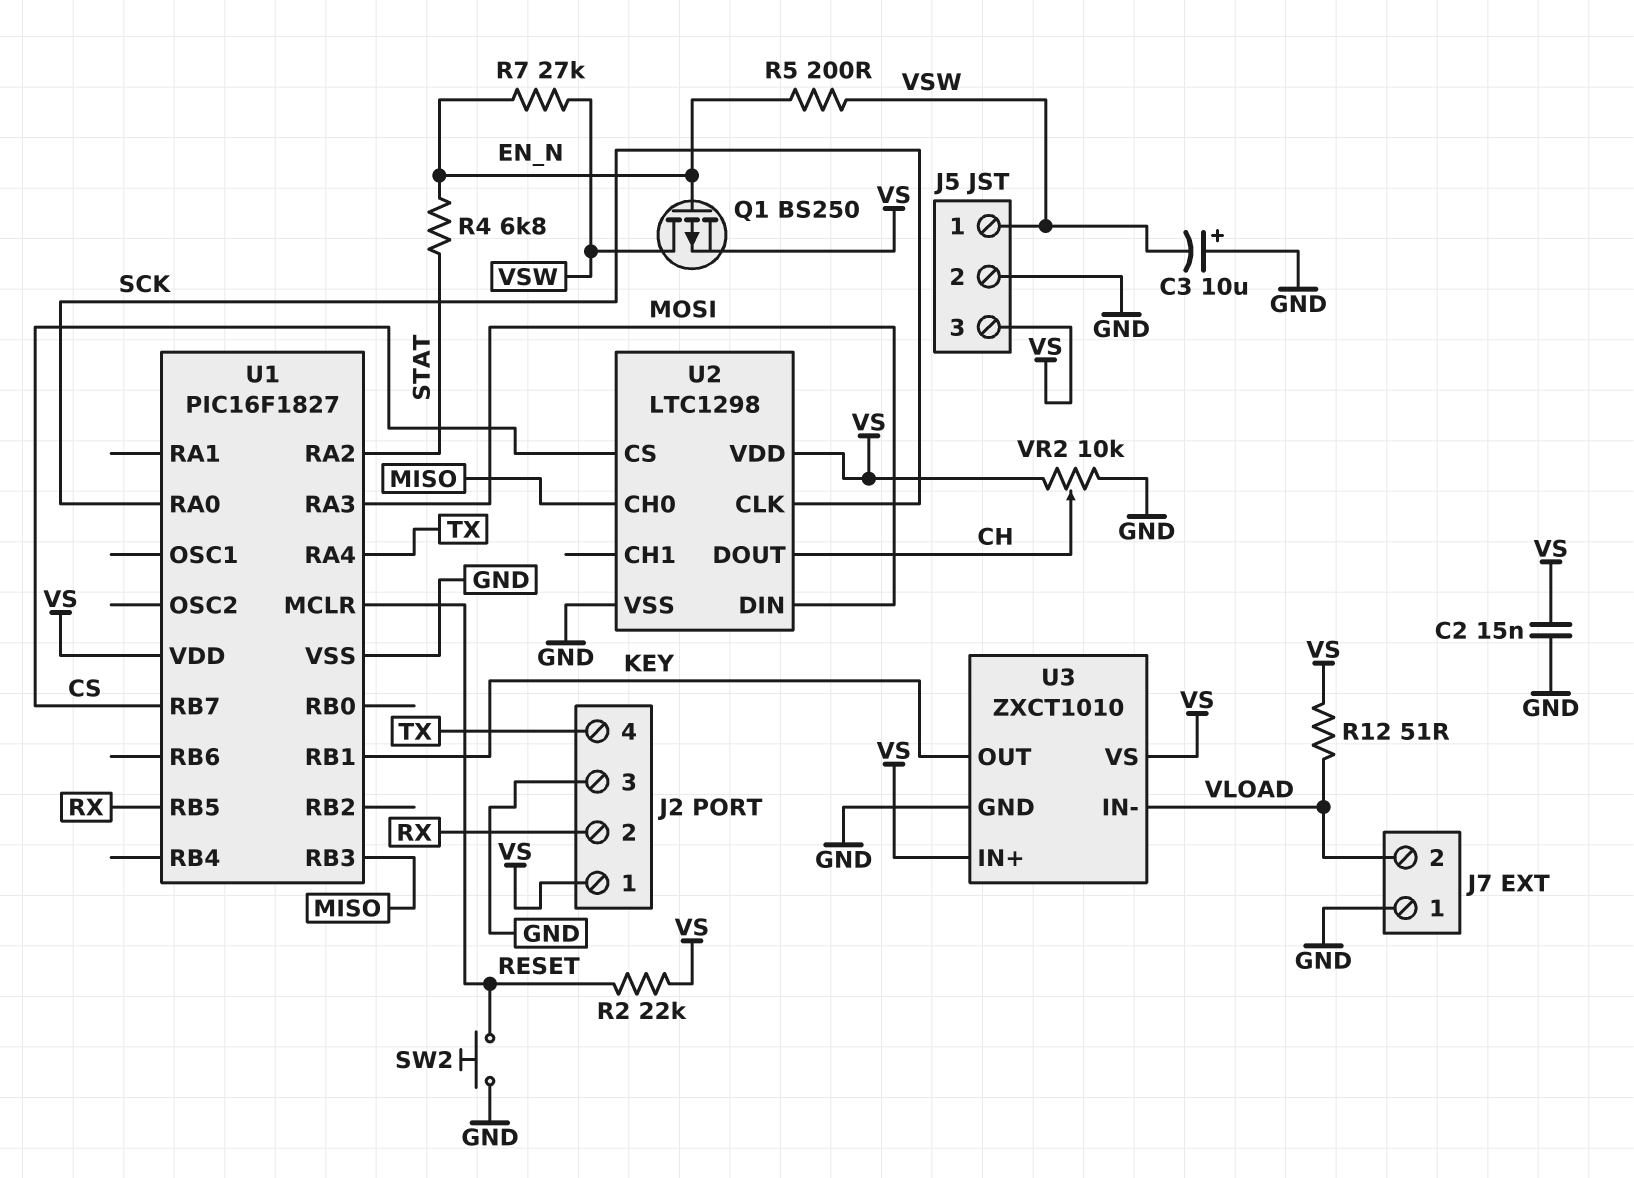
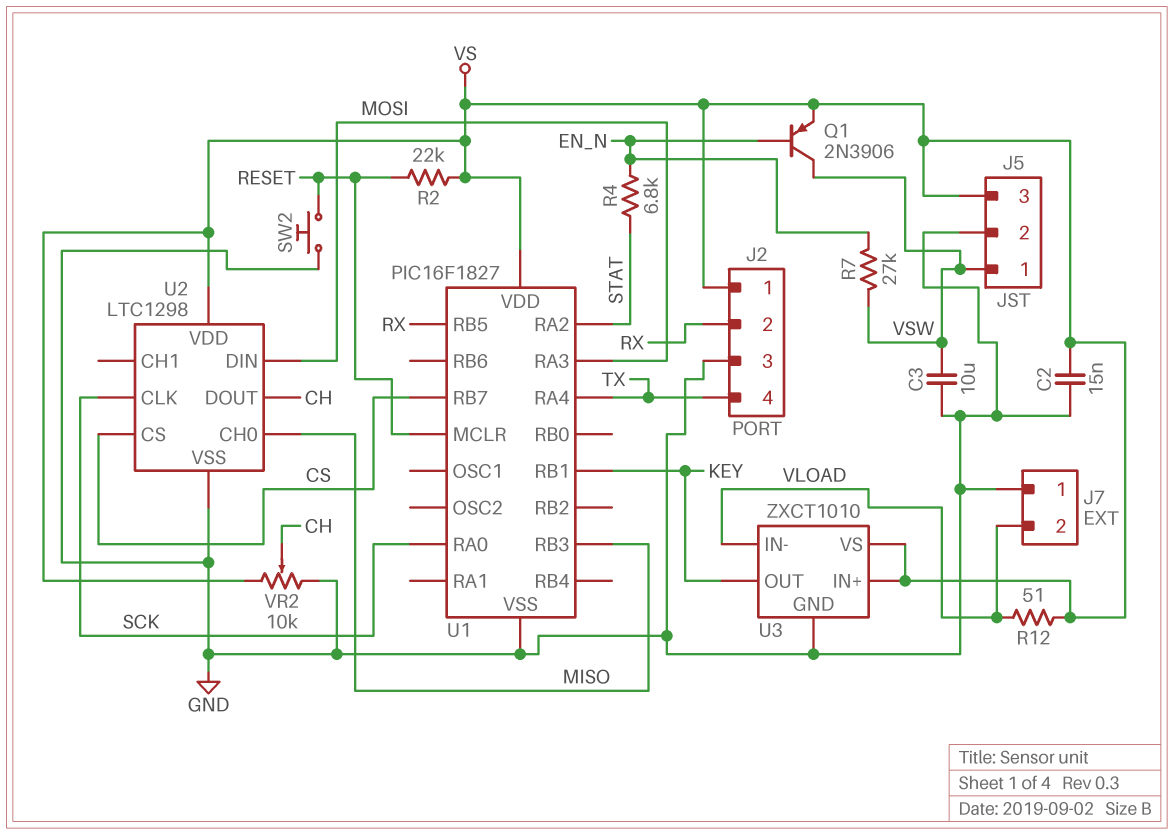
C3: 10uF (plus GND, minus VSW) -> 10uF (GND, VSW)
Q1: PMOS BS250 (G EN_N, D VSW, S VS) -> PNP 2N3906 (B EN_N, C VSW, E VS)
R5: 200 (EN_N, VSW) -> none

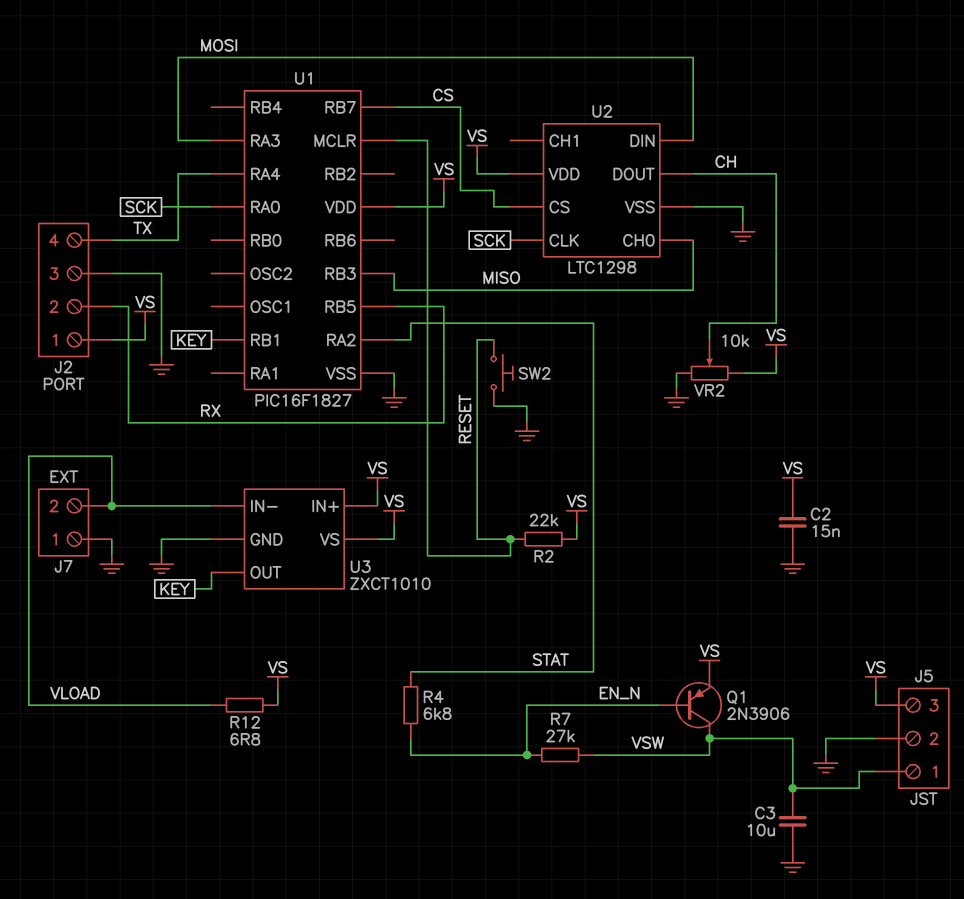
R12: 51 (VLOAD, VS) -> 6.8 (VLOAD, VS)

